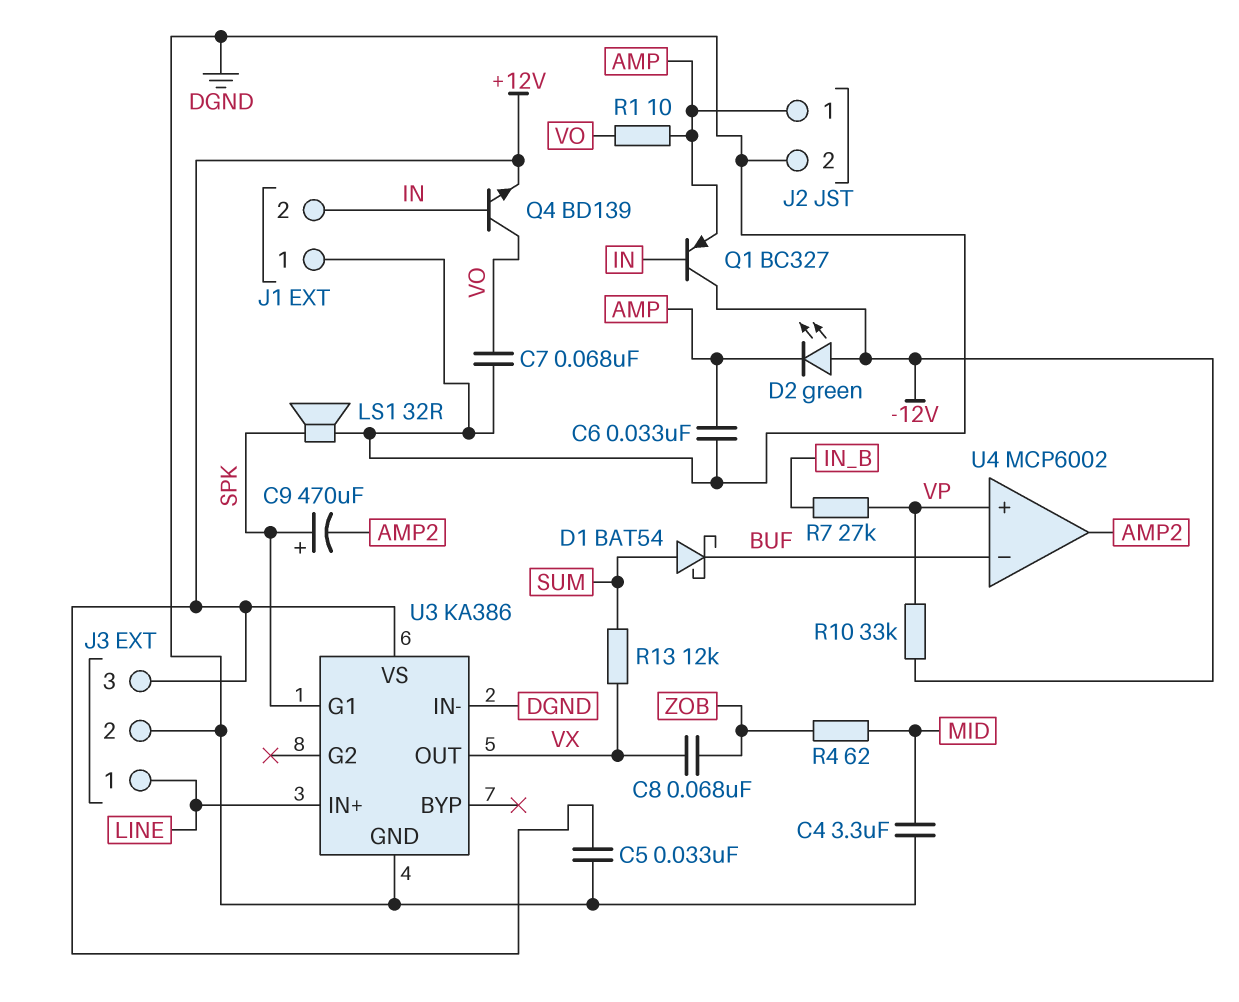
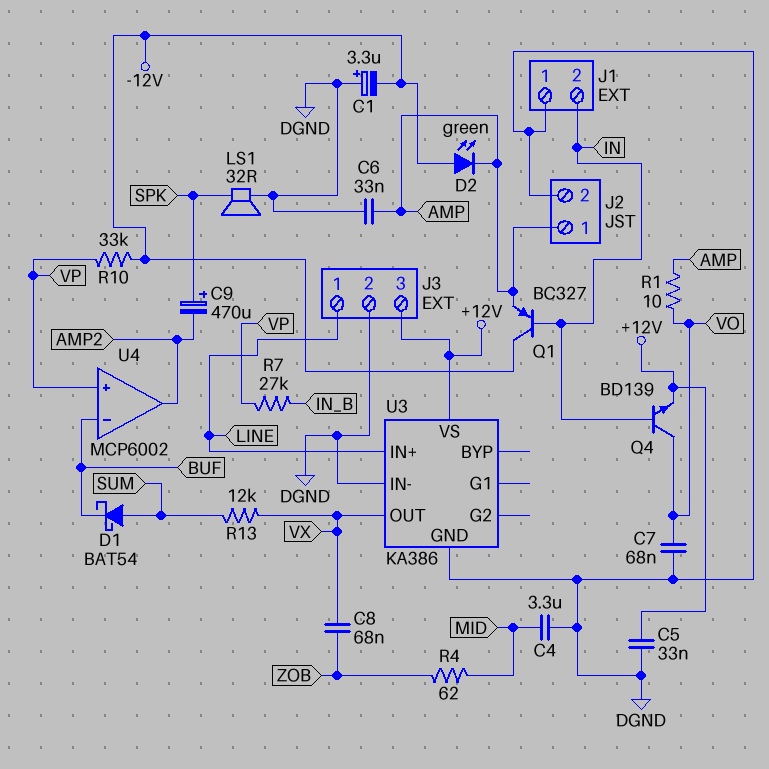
C1: none -> 3.3uF (plus DGND, minus -12V)
U3 pin G1: SPK -> none

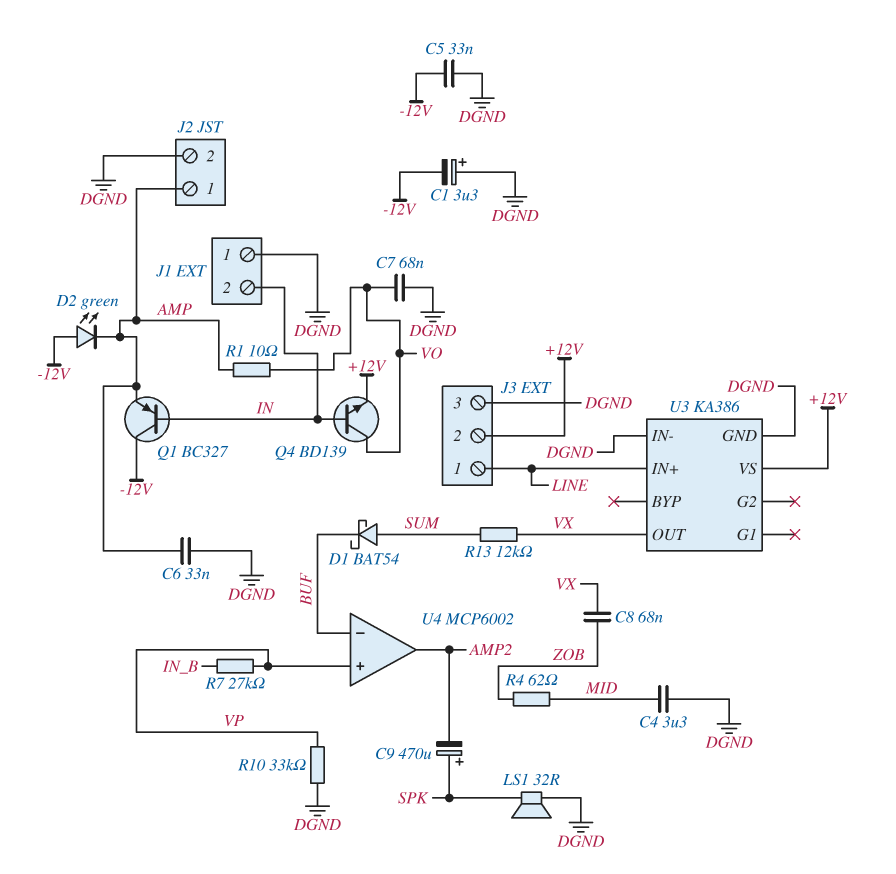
C5: 33nF (+12V, DGND) -> 33nF (-12V, DGND)
J3 pin 2: DGND -> +12V
J3 pin 3: +12V -> DGND
R10: 33k (-12V, VP) -> 33k (DGND, VP)

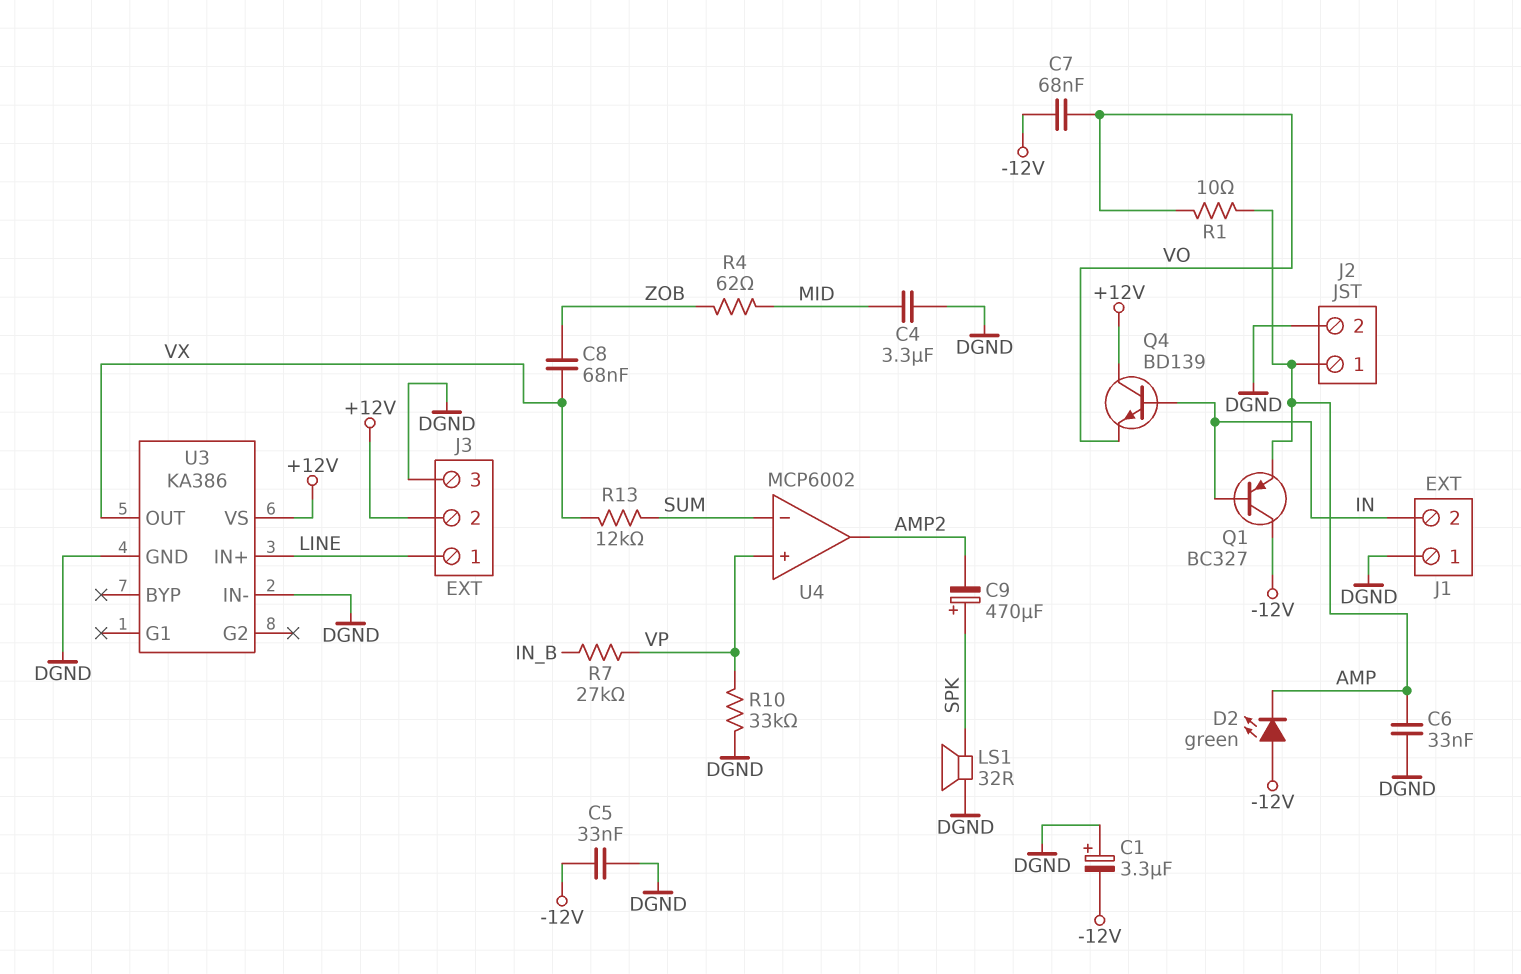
C7: 68nF (DGND, VO) -> 68nF (-12V, VO)
D1: schottky BAT54 (A SUM, K BUF) -> none
Q4: NPN BD139 (B IN, C VO, E +12V) -> NPN BD139 (B IN, C +12V, E VO)
U4 pin in-: BUF -> SUM

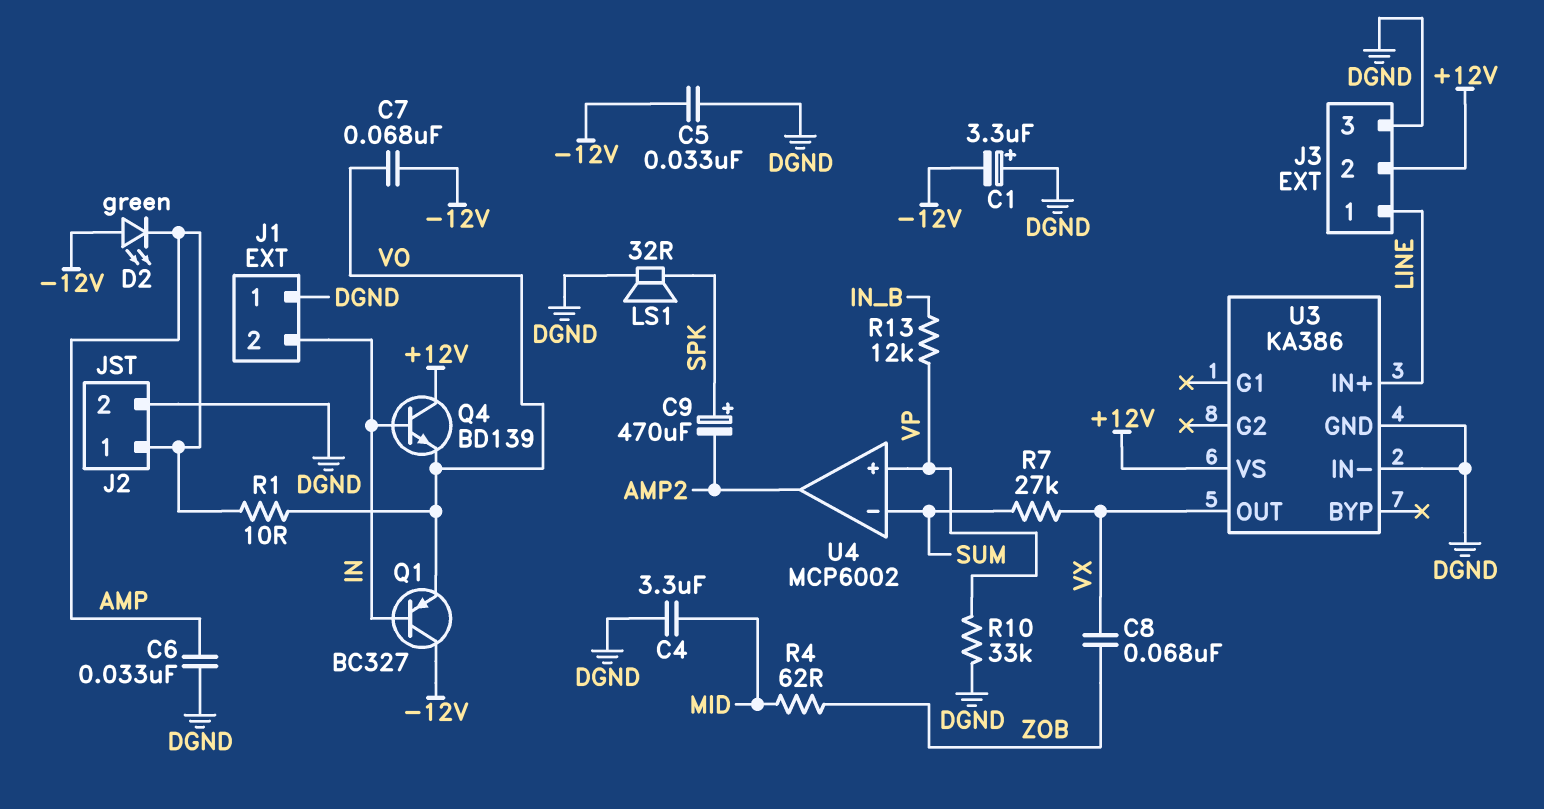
Q1: PNP BC327 (B IN, C -12V, E AMP) -> PNP BC327 (B IN, C -12V, E VO)
R7: 27k (IN_B, VP) -> 27k (SUM, VX)
R13: 12k (SUM, VX) -> 12k (IN_B, VP)

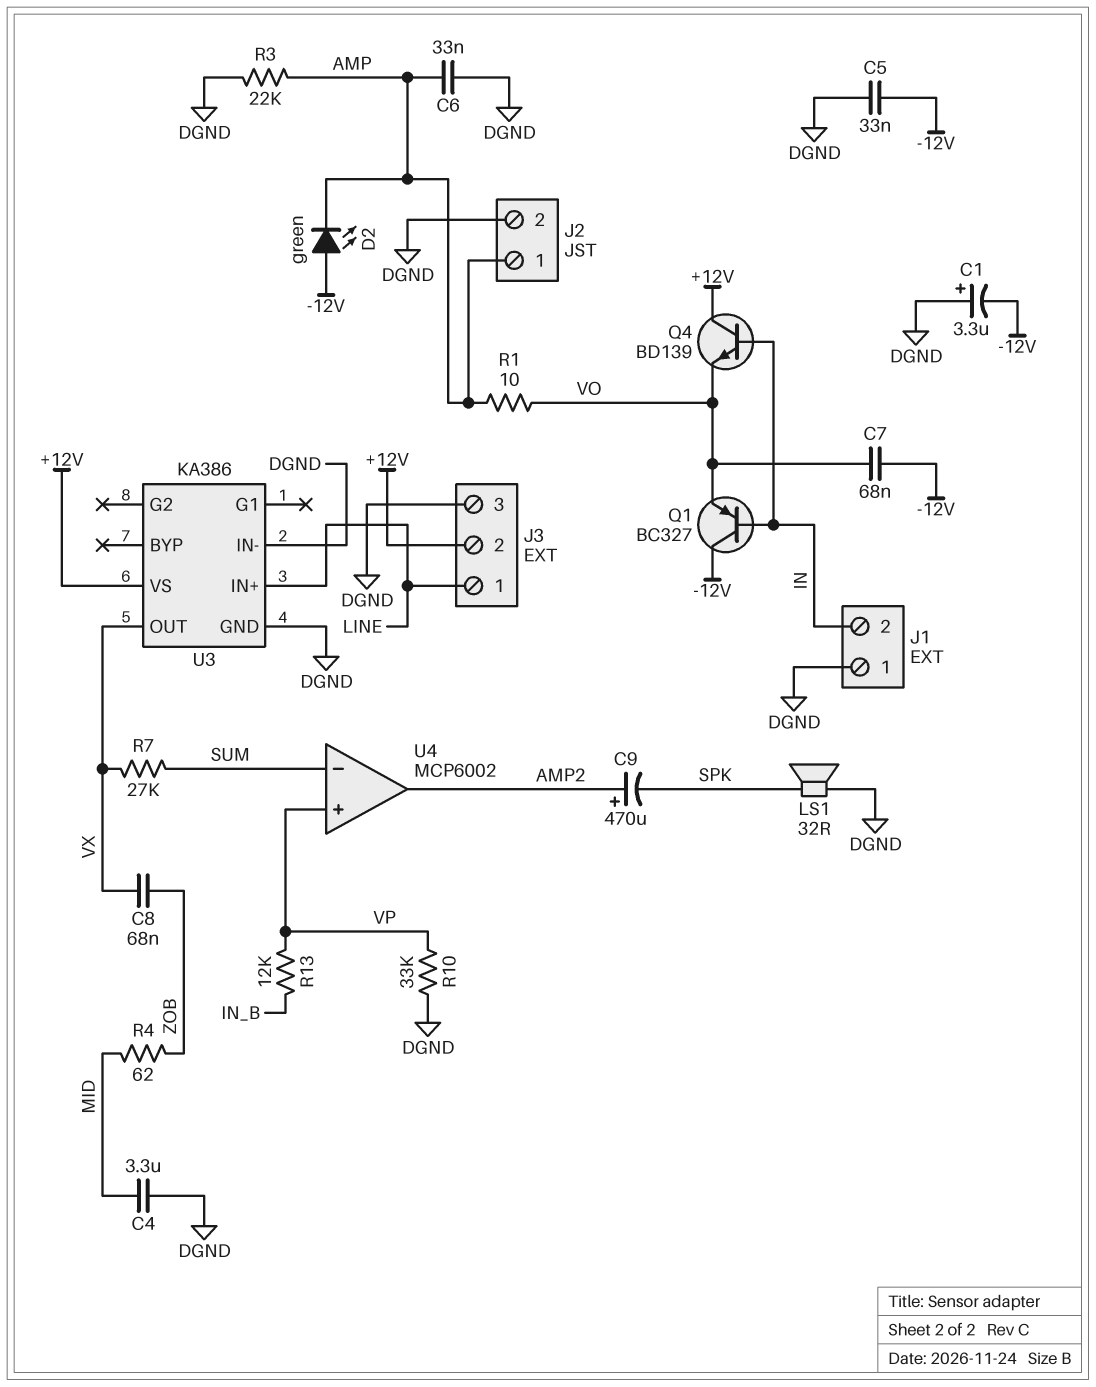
C9: 470uF (plus SPK, minus AMP2) -> 470uF (plus AMP2, minus SPK)
R3: none -> 22k (AMP, DGND)

